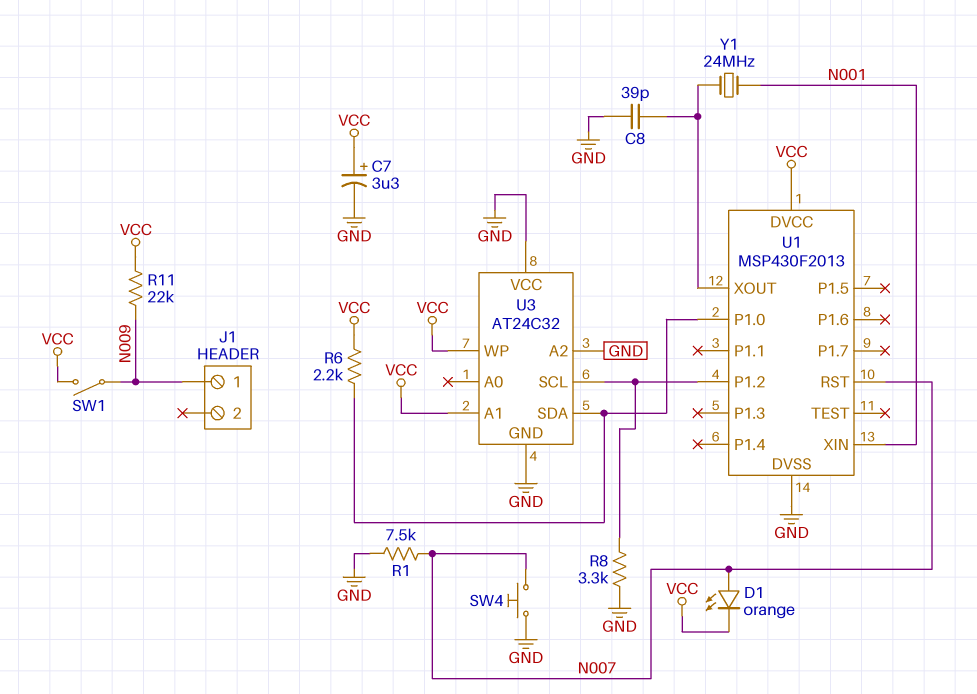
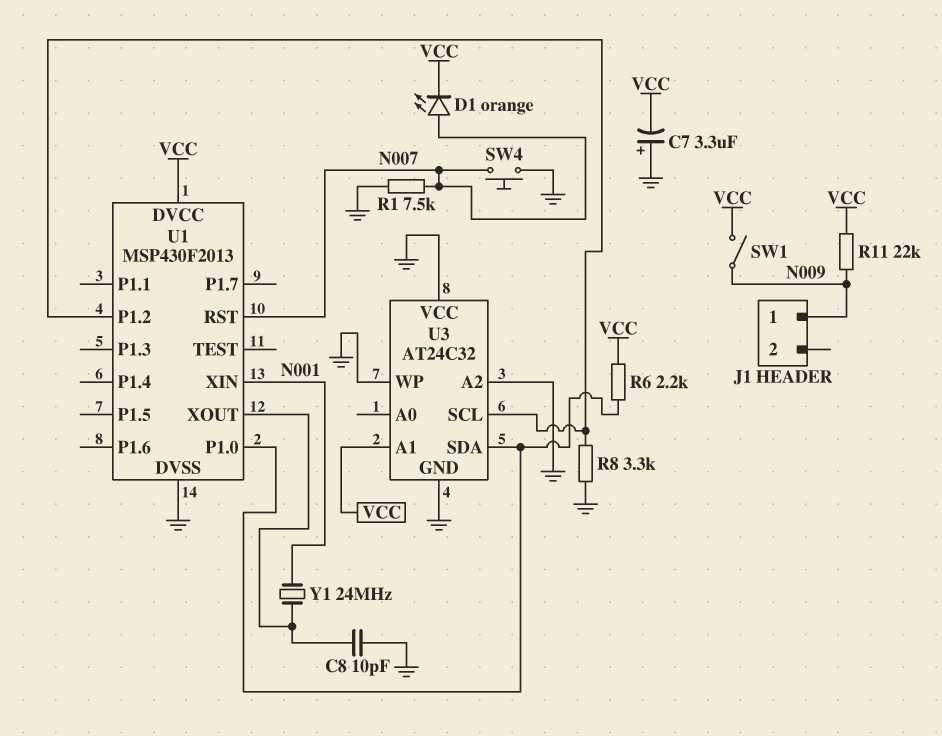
C7: 3.3uF (plus VCC, minus GND) -> 3.3uF (plus GND, minus VCC)
C8: 39pF (GND, U1/XOUT) -> 10pF (GND, U1/XOUT)
U3 pin WP: VCC -> GND

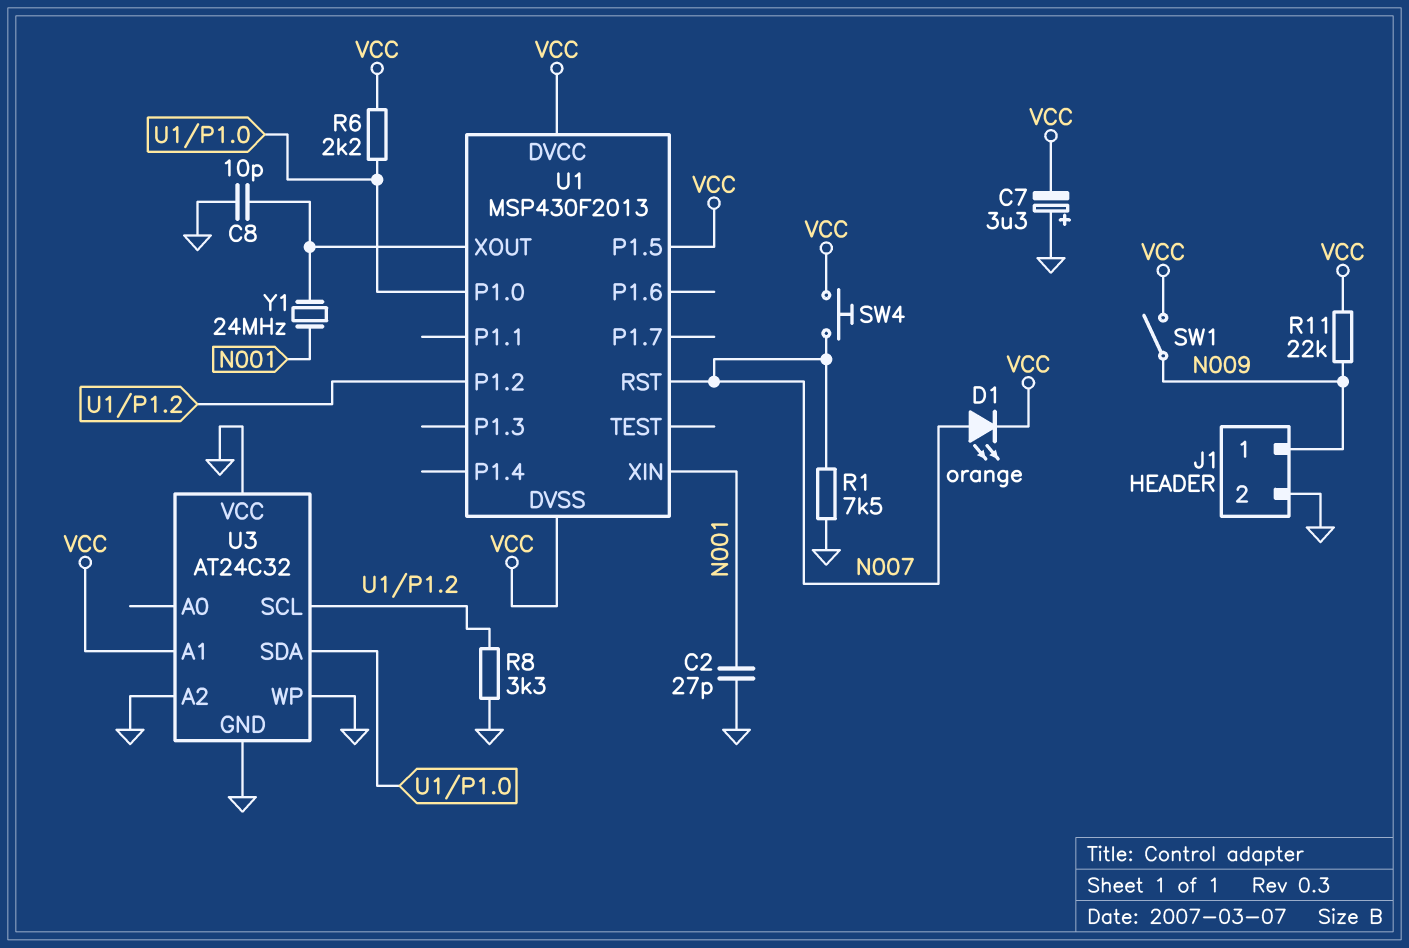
C2: none -> 27pF (GND, N001)
J1 pin 2: none -> GND
SW4: button (GND, N007) -> button (N007, VCC)
U1 pin DVSS: GND -> VCC
U1 pin P1.5: none -> VCC

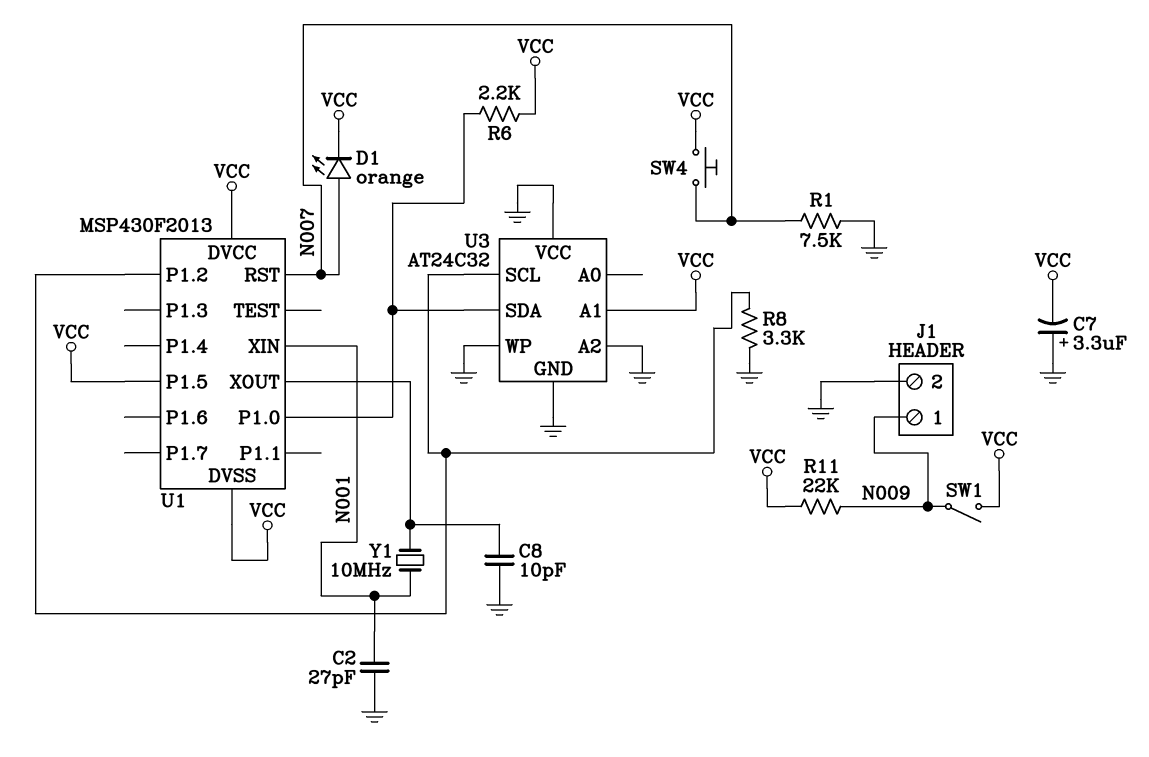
Y1: 24MHz (N001, U1/XOUT) -> 10MHz (N001, U1/XOUT)

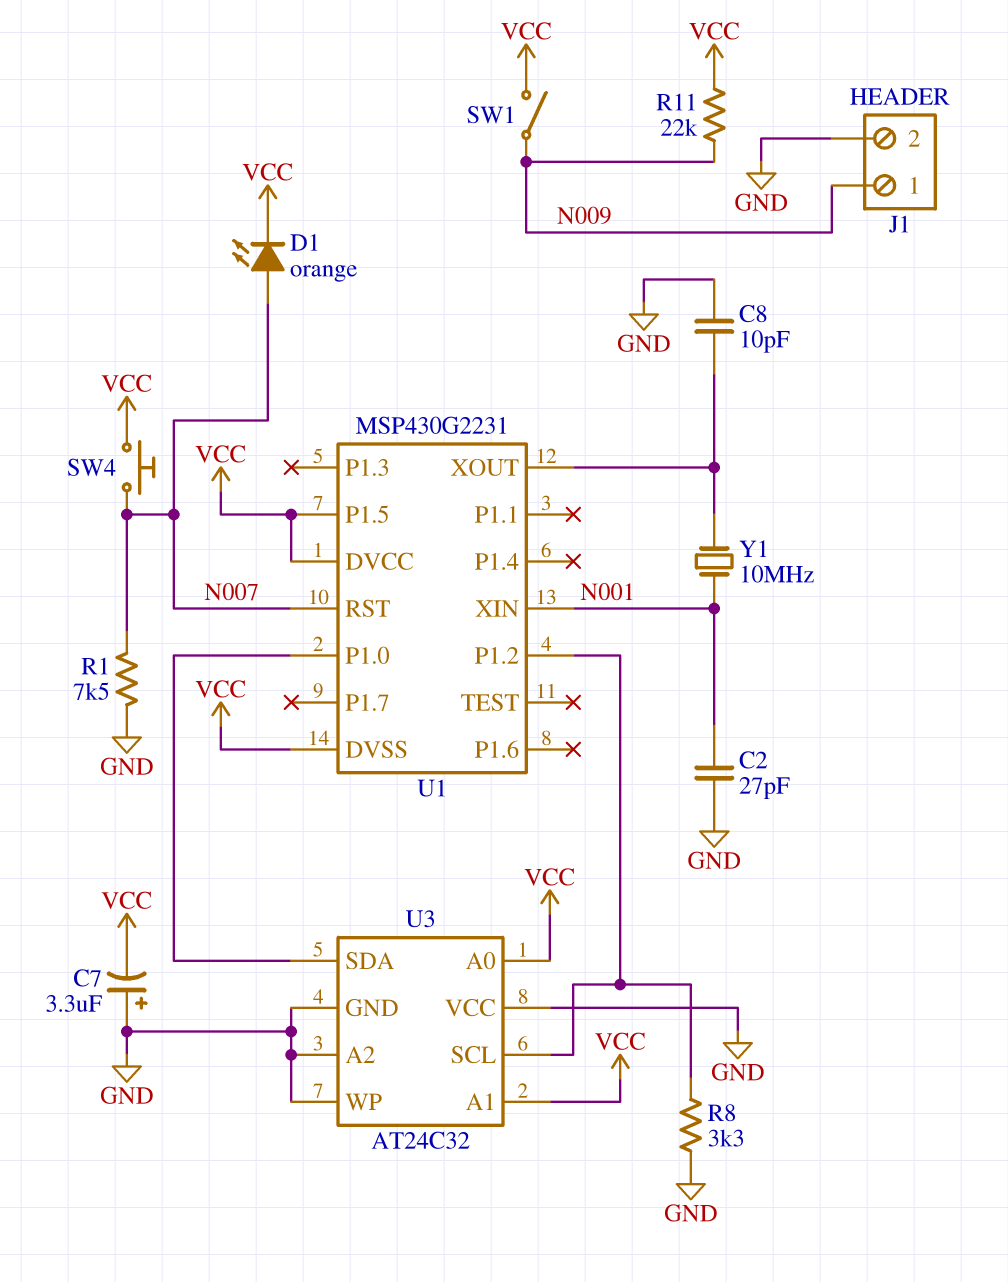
R6: 2.2k (U1/P1.0, VCC) -> none
U1: MSP430F2013 -> MSP430G2231
U3 pin A0: none -> VCC

